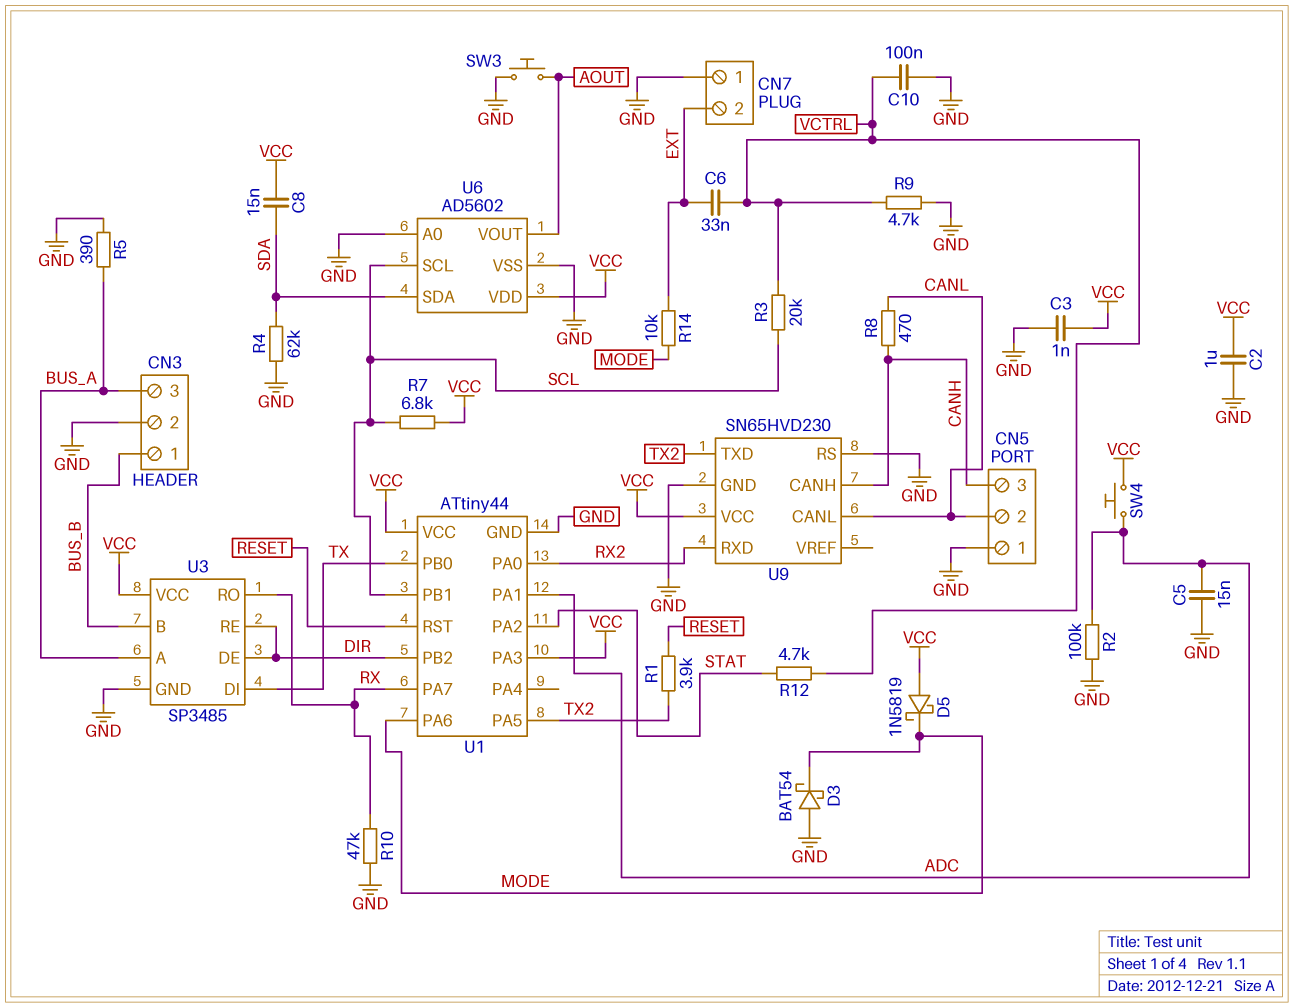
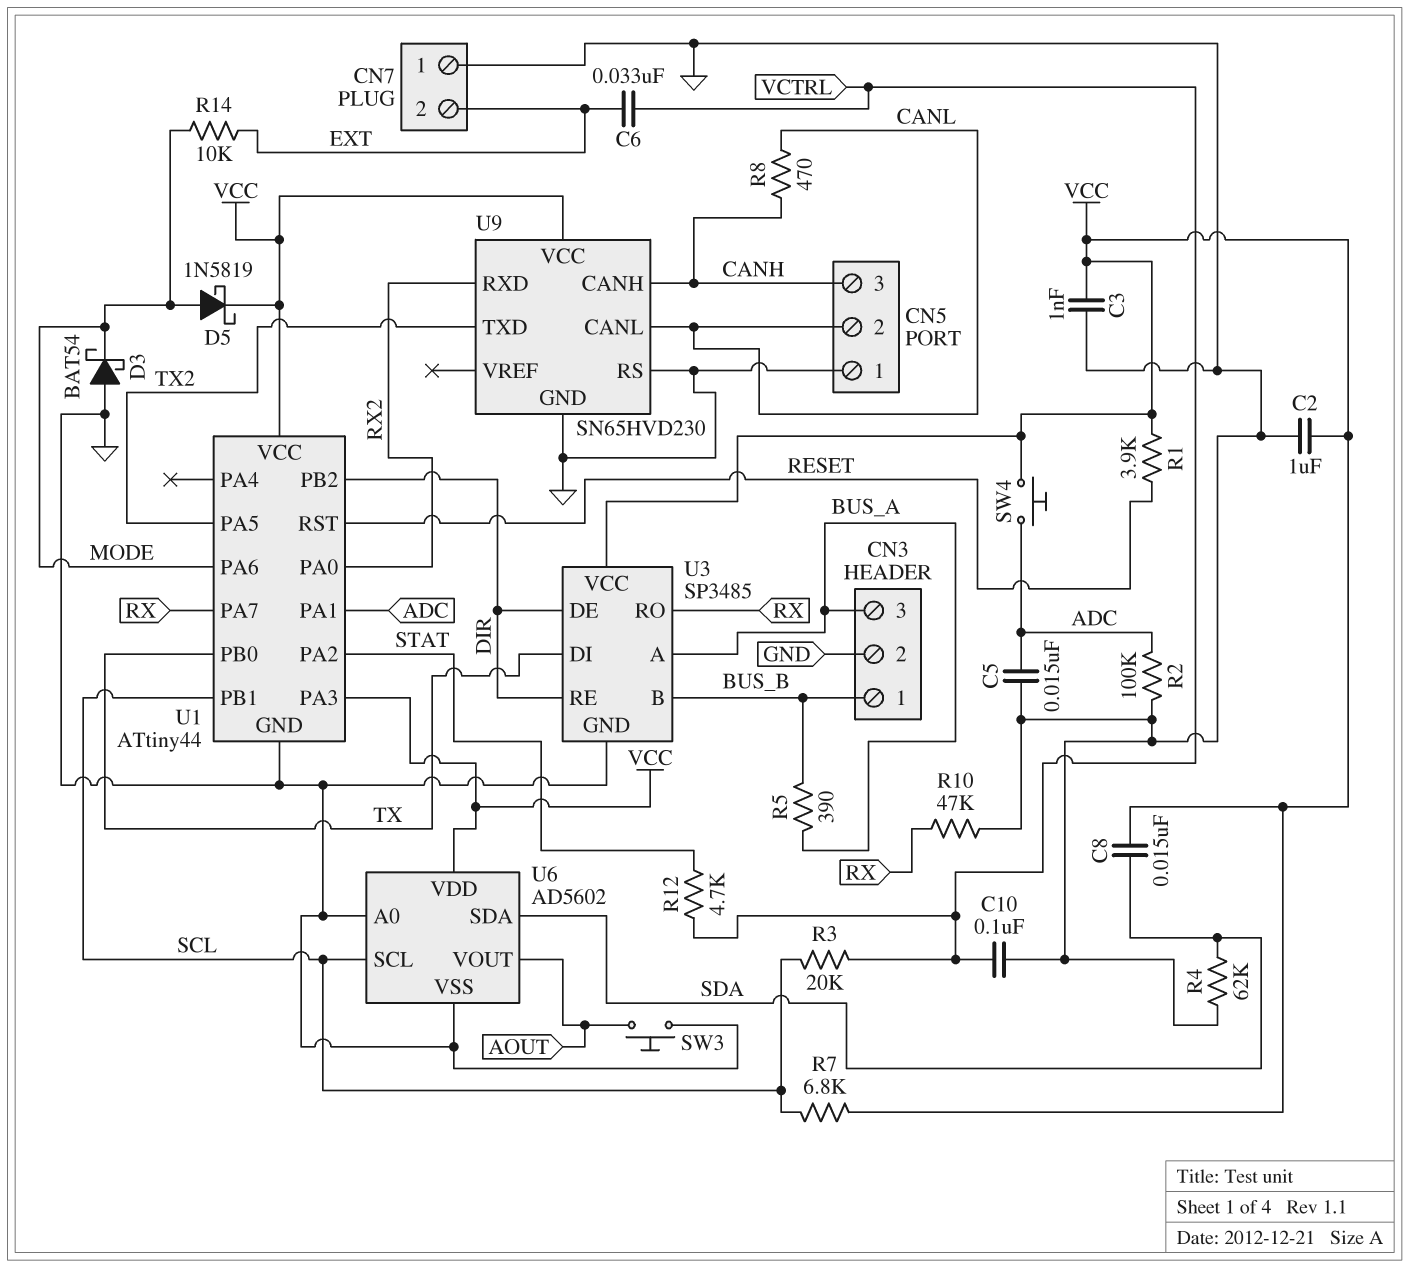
D5: schottky 1N5819 (A VCC, K MODE) -> schottky 1N5819 (A MODE, K VCC)
R1: 3.9k (RESET, TX2) -> 3.9k (RESET, VCC)
R5: 390 (BUS_A, GND) -> 390 (BUS_A, BUS_B)
R9: 4.7k (GND, VCTRL) -> none

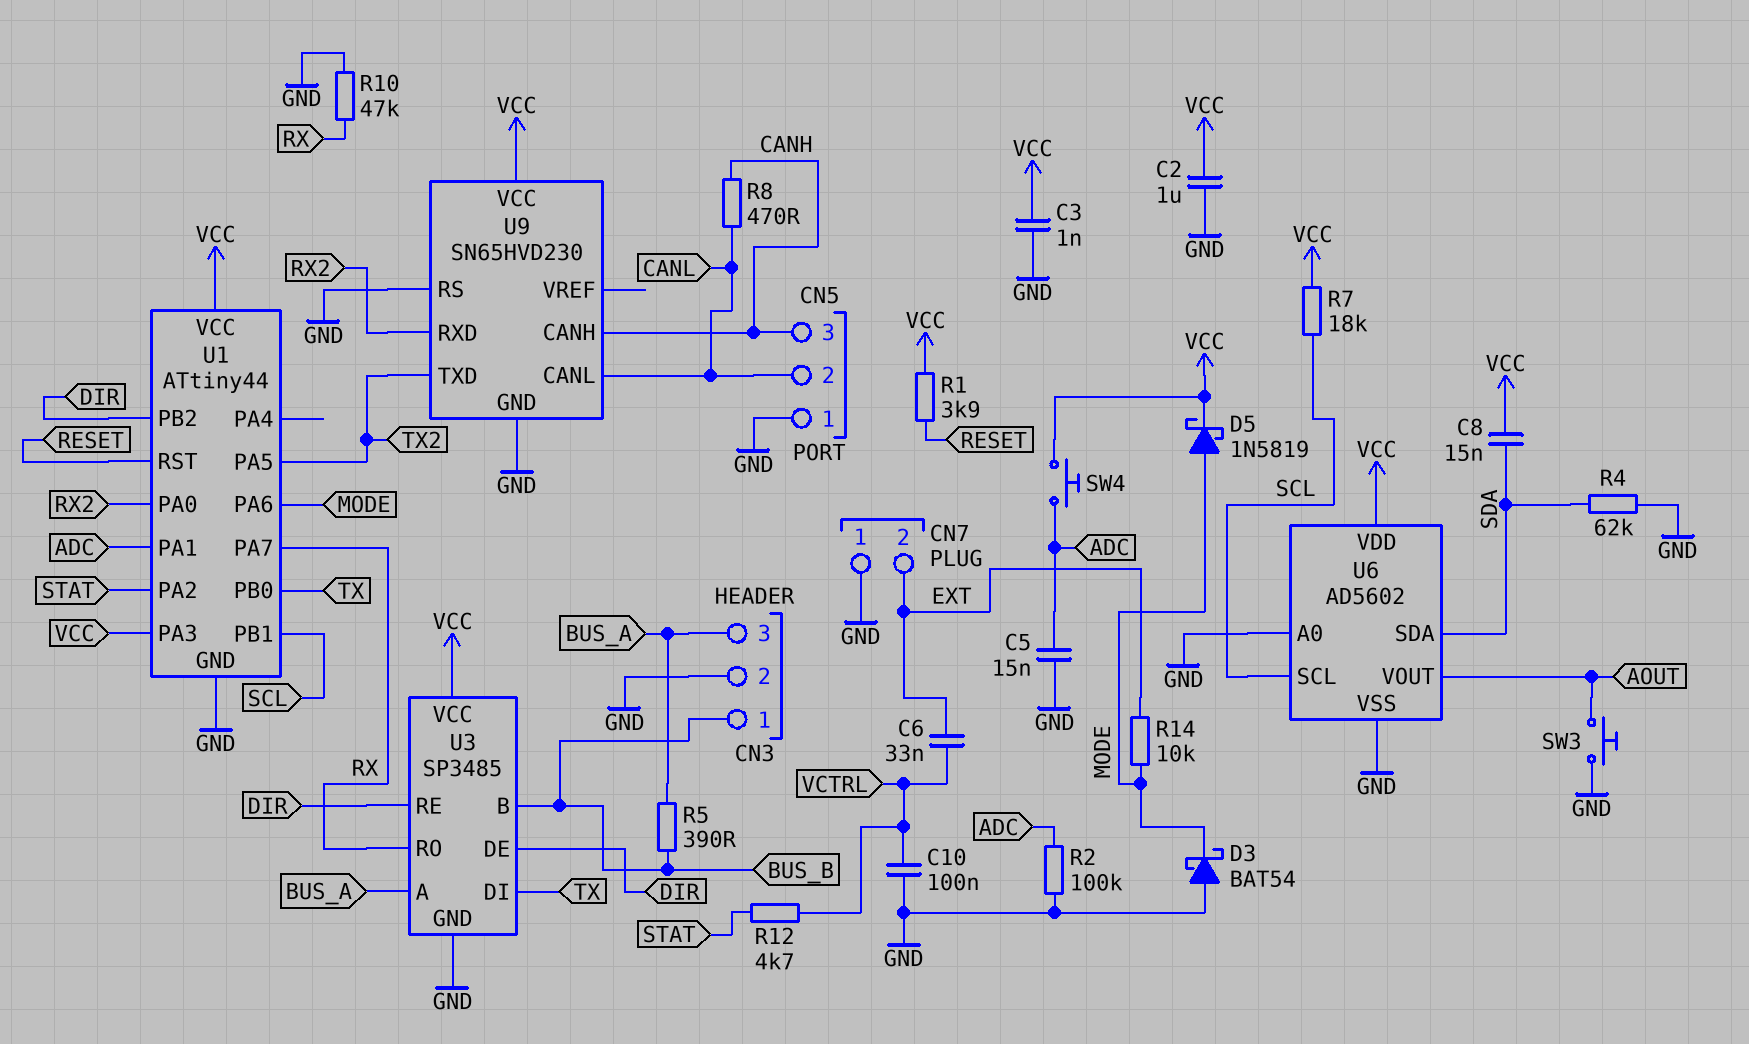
R3: 20k (SCL, VCTRL) -> none
R7: 6.8k (SCL, VCC) -> 18k (SCL, VCC)

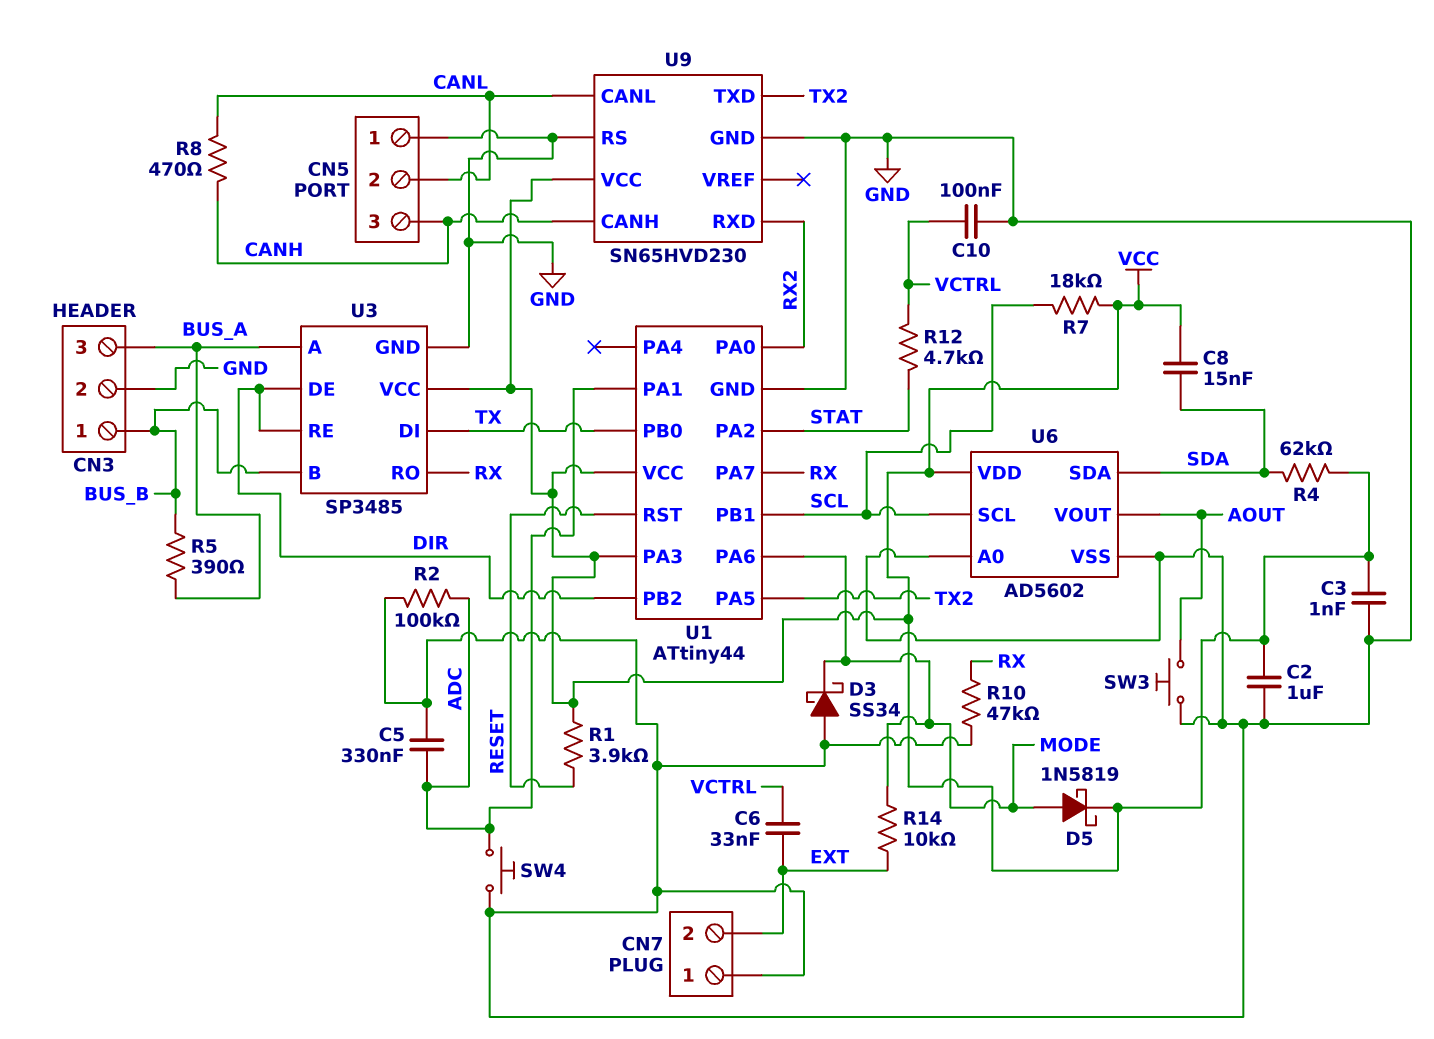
C5: 15nF (ADC, GND) -> 330nF (ADC, GND)
D3: schottky BAT54 (A GND, K MODE) -> schottky SS34 (A GND, K MODE)
R4: 62k (GND, SDA) -> 62k (SDA, VCC)
SW4: button (ADC, VCC) -> button (ADC, GND)

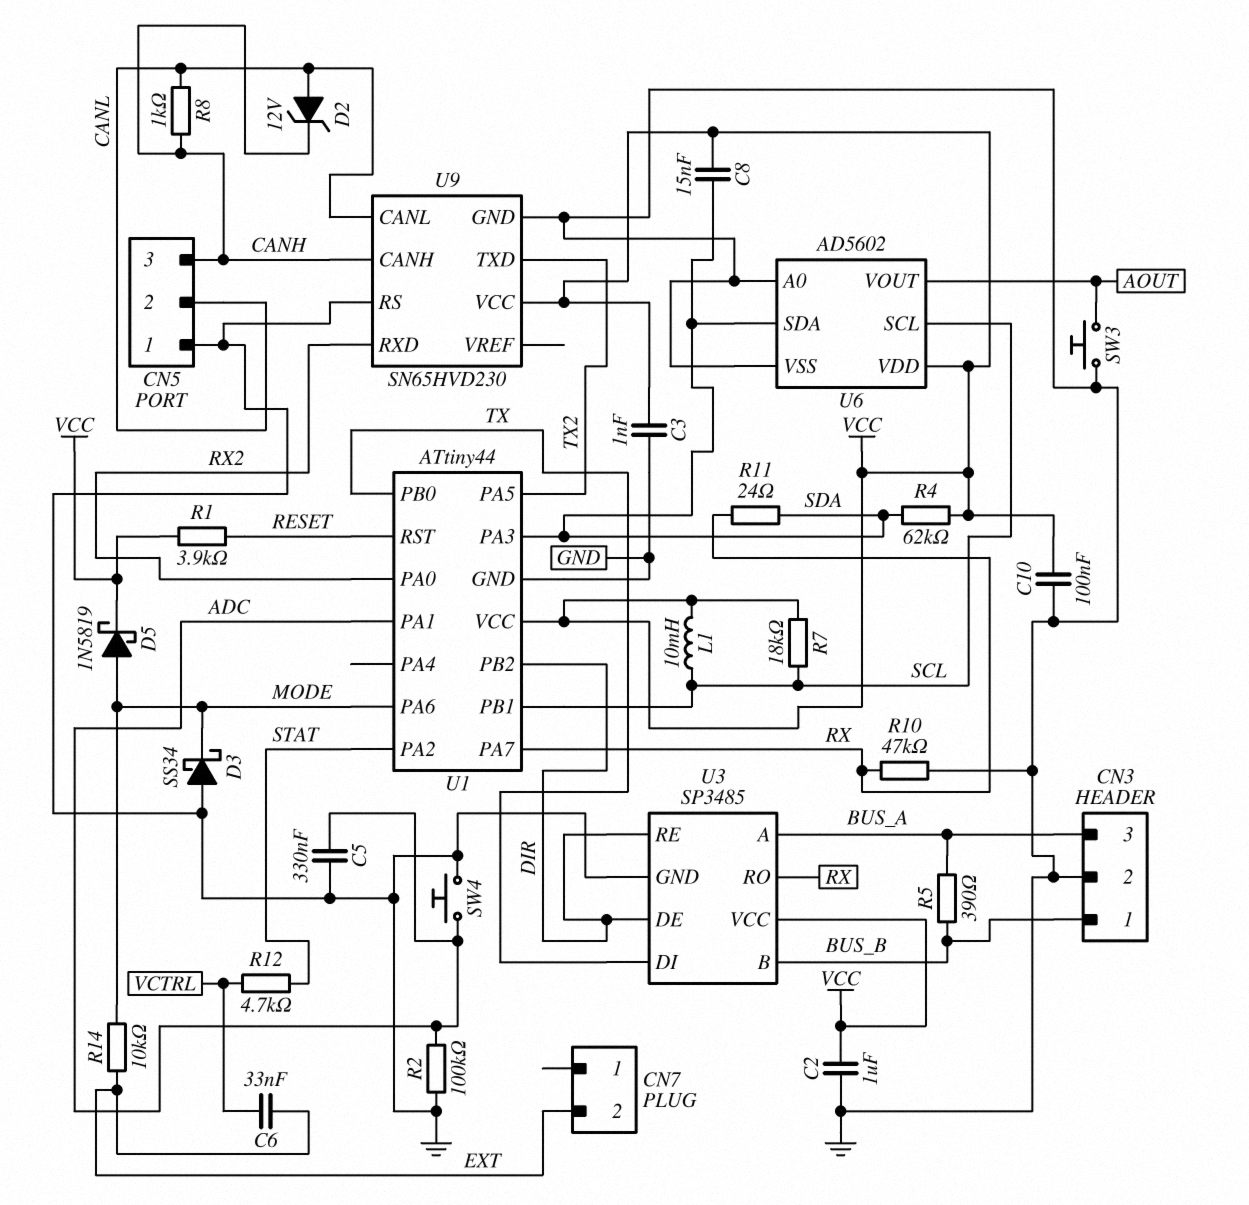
C10: 100nF (GND, VCTRL) -> 100nF (GND, VCC)
CN7 pin 1: GND -> none
D2: none -> zener 12V (A CANL, K CANH)
L1: none -> 10mH (SCL, VCC)
R8: 470 (CANH, CANL) -> 1k (CANH, CANL)
R11: none -> 24 (RX, SDA)
U1 pin PA3: VCC -> SDA

